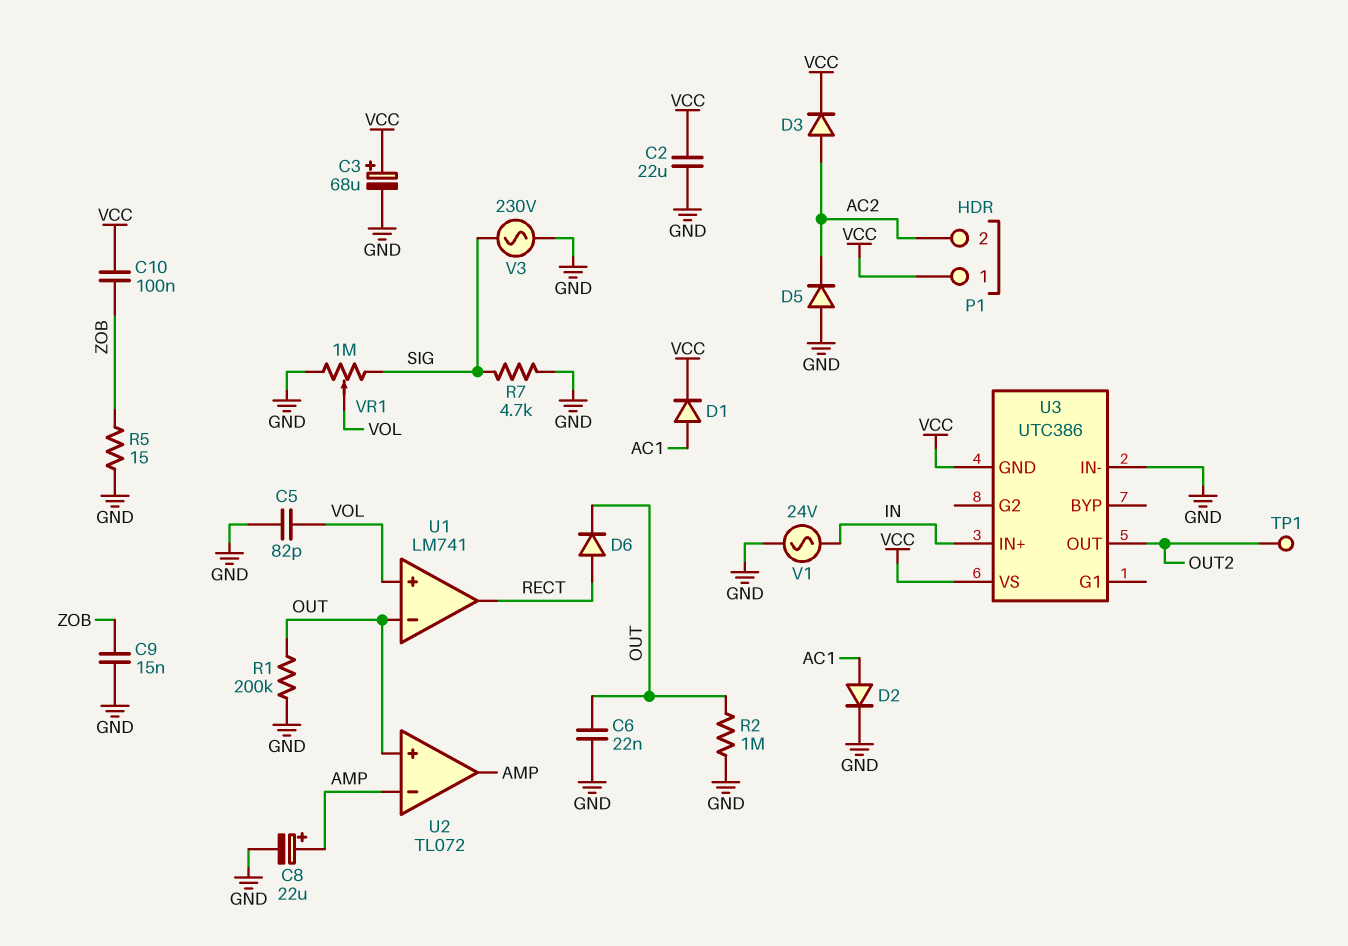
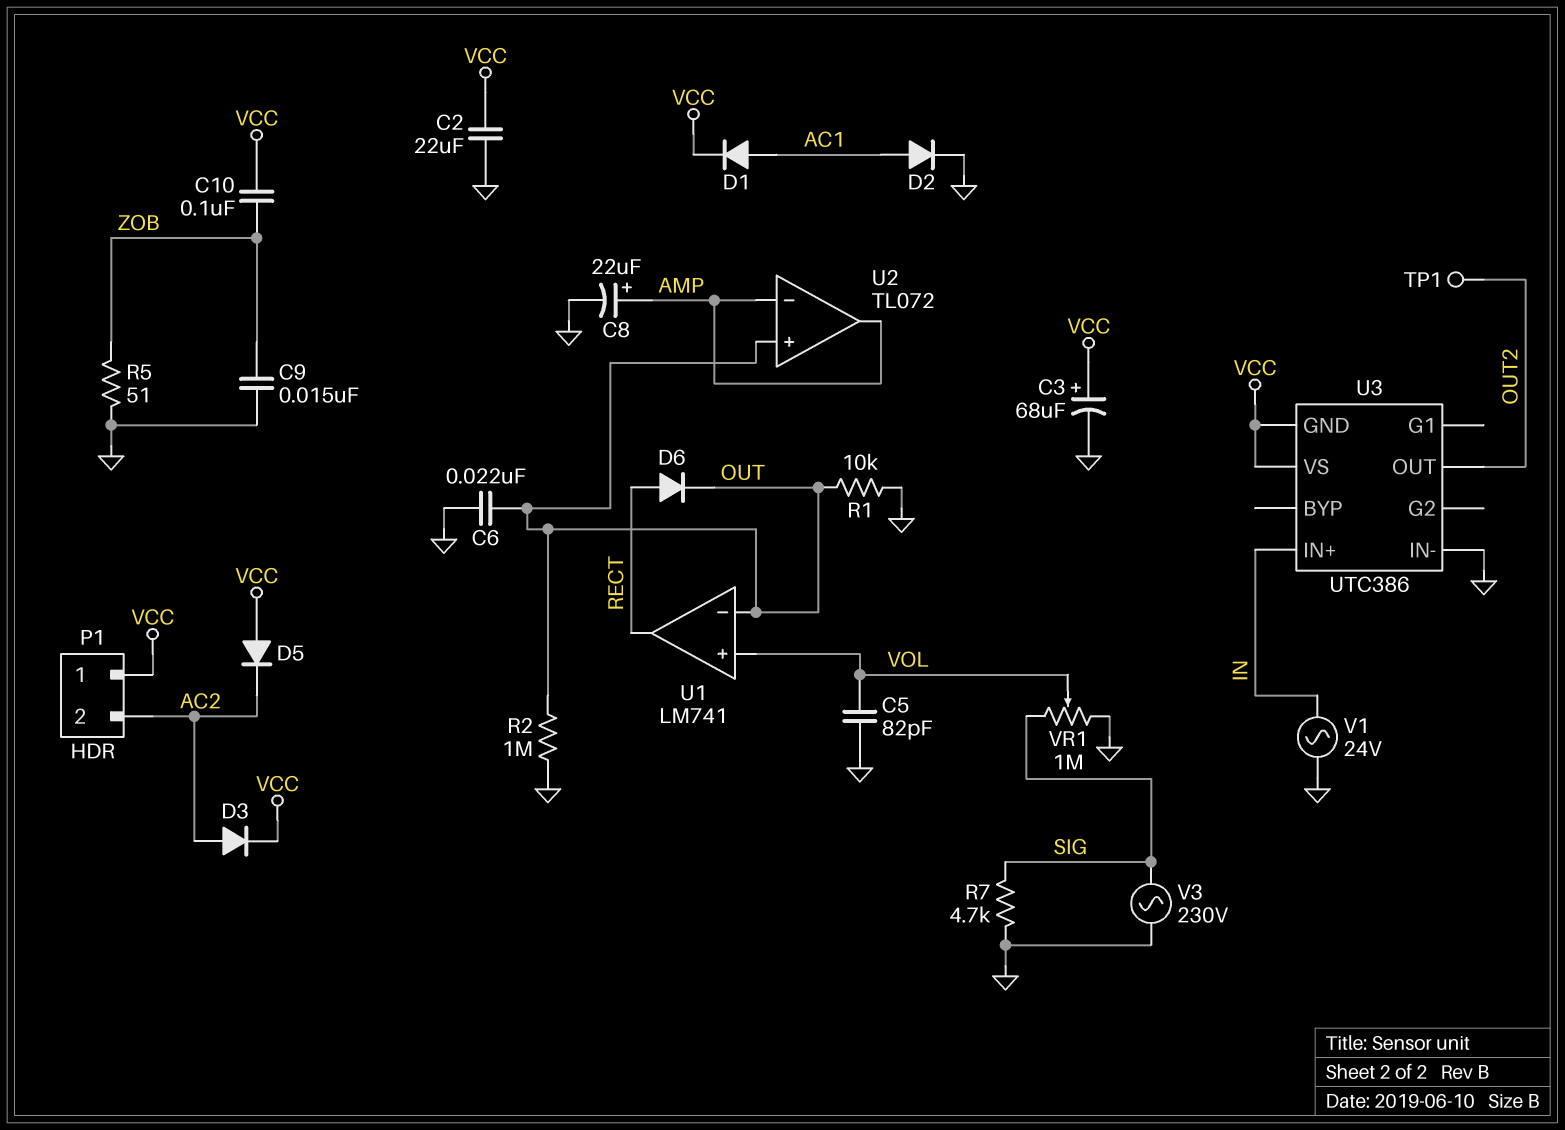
D5: diode (A GND, K AC2) -> diode (A VCC, K AC2)
R1: 200k (GND, OUT) -> 10k (GND, OUT)
R5: 15 (GND, ZOB) -> 51 (GND, ZOB)

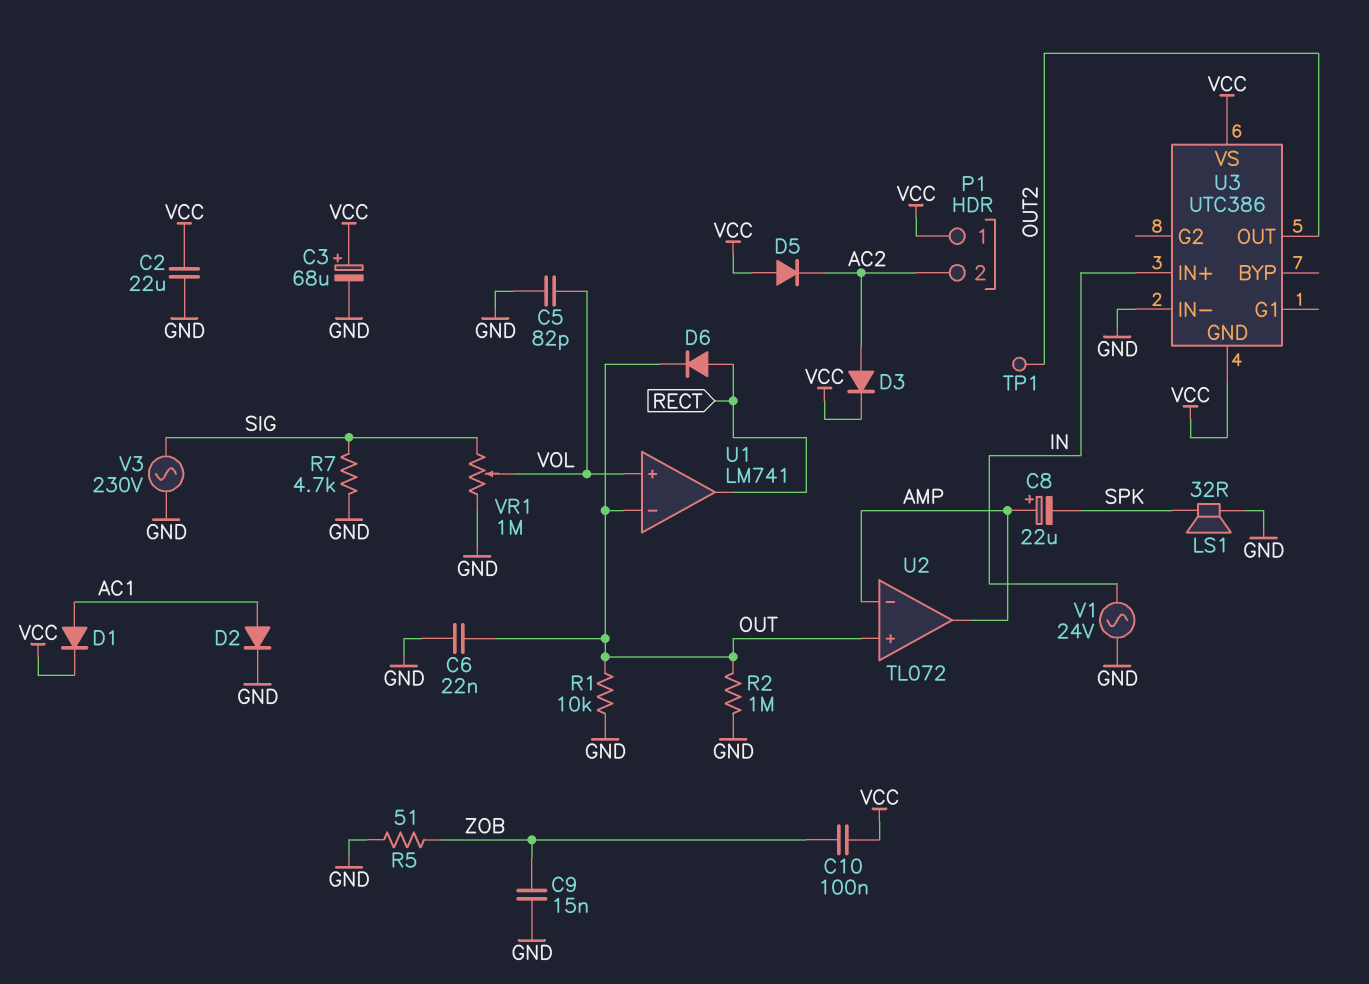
C8: 22uF (plus AMP, minus GND) -> 22uF (plus AMP, minus SPK)
LS1: none -> speaker 32R (GND, SPK)

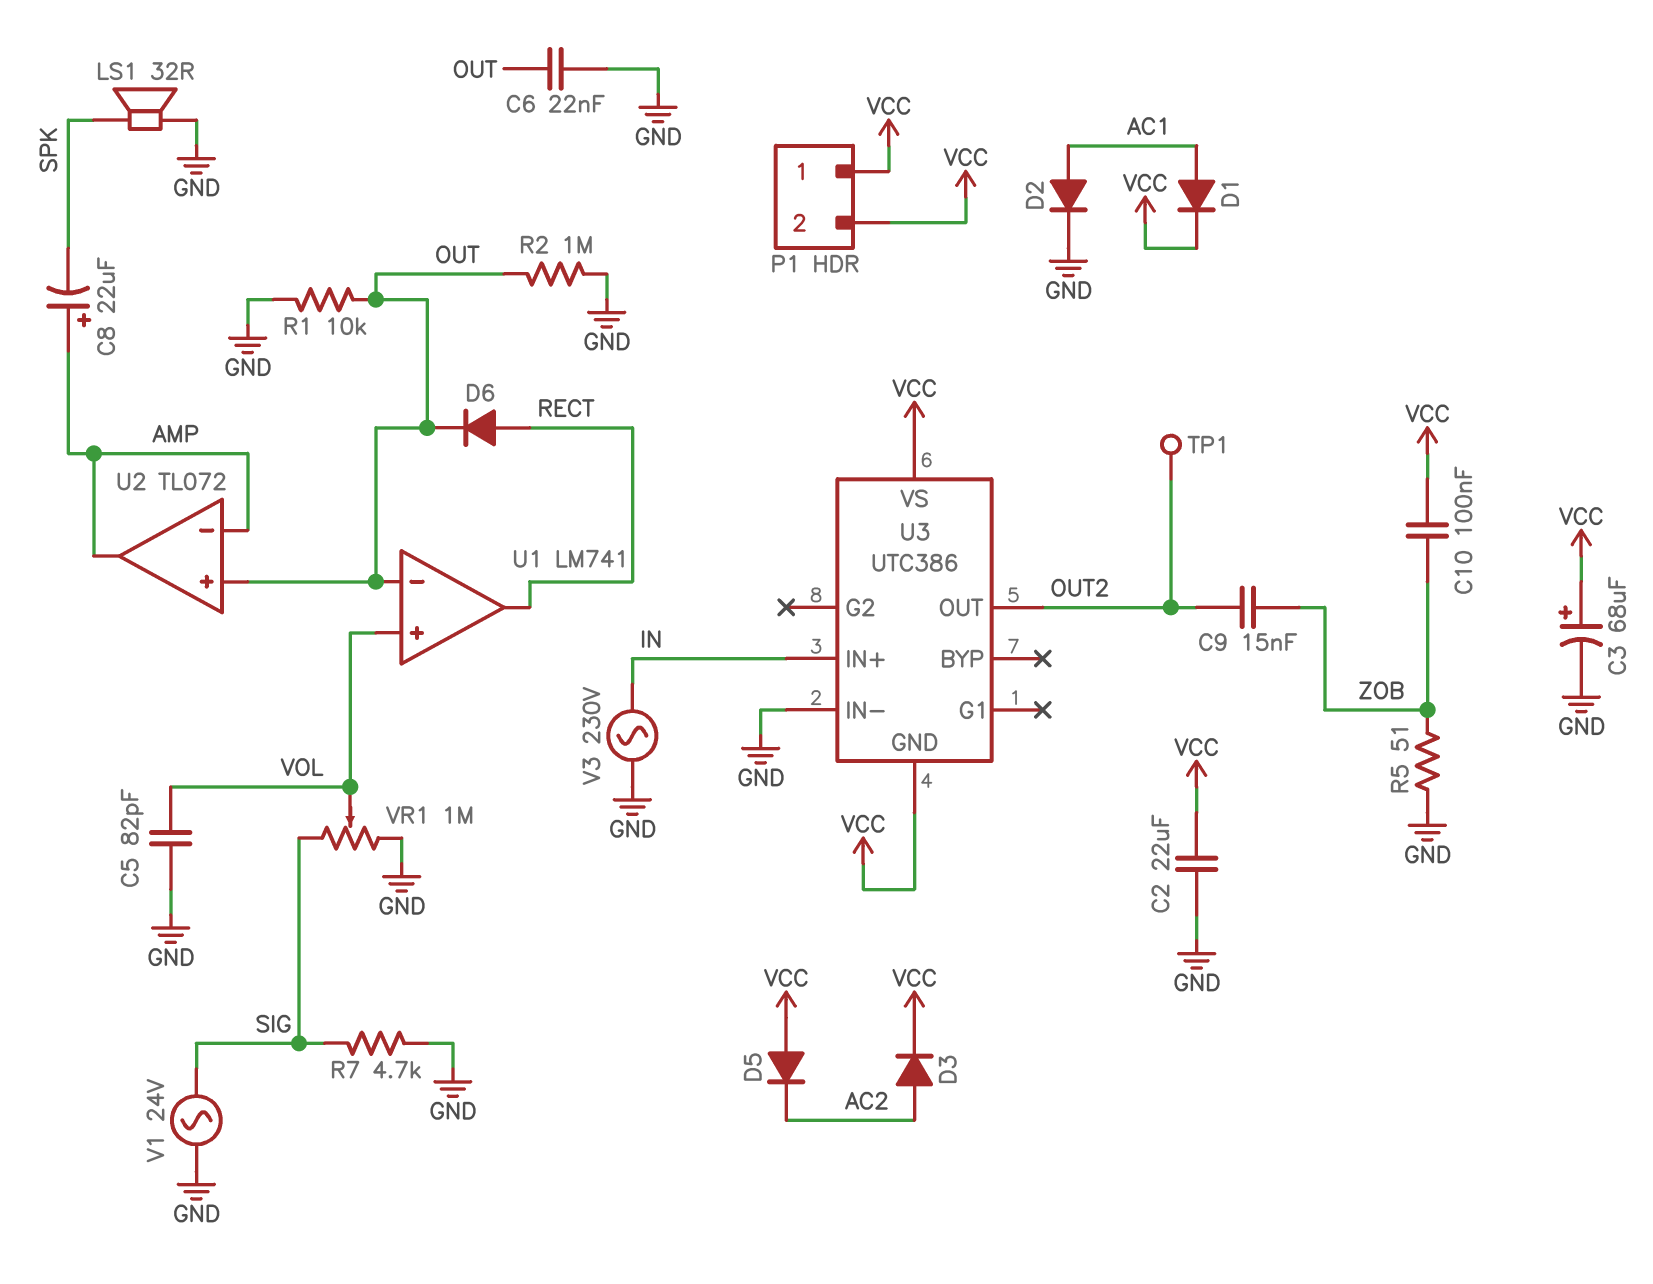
C9: 15nF (GND, ZOB) -> 15nF (OUT2, ZOB)
P1 pin 2: AC2 -> VCC
V1: AC 24V (GND, IN) -> AC 24V (GND, SIG)
V3: AC 230V (GND, SIG) -> AC 230V (GND, IN)

